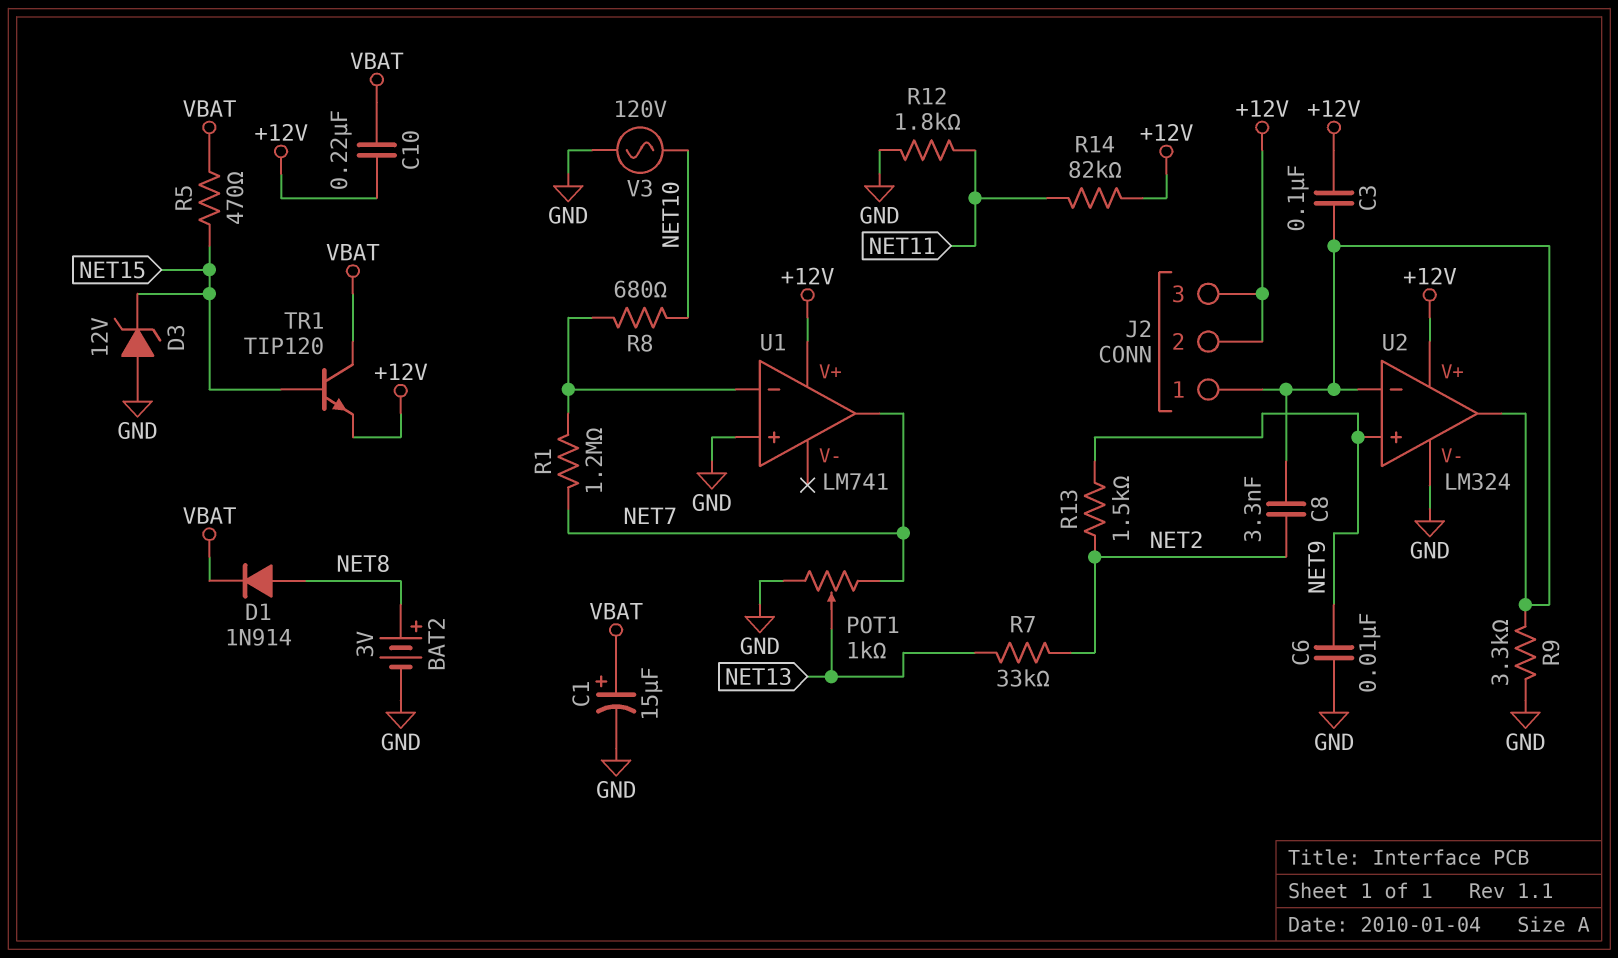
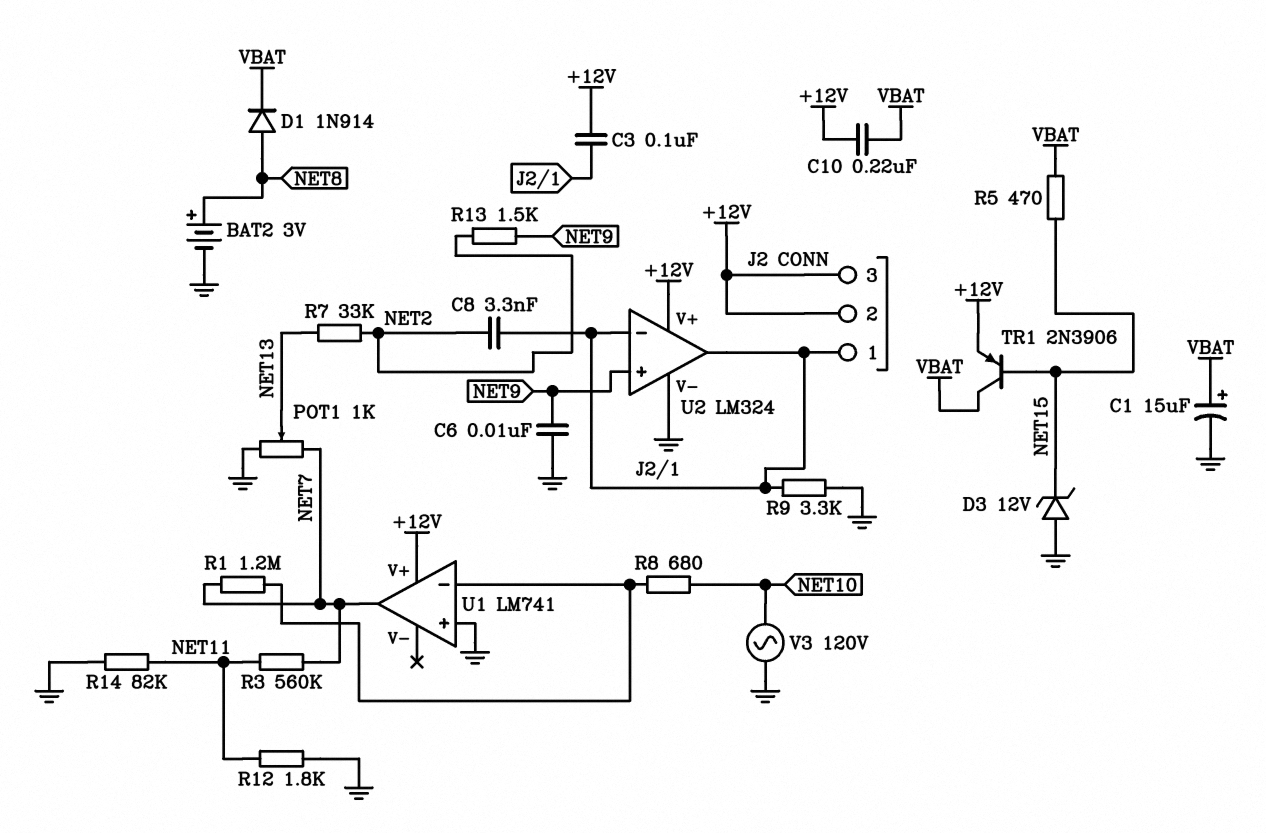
R3: none -> 560k (NET7, NET11)
R14: 82k (+12V, NET11) -> 82k (GND, NET11)
TR1: NPN TIP120 (B NET15, C VBAT, E +12V) -> PNP 2N3906 (B NET15, C VBAT, E +12V)

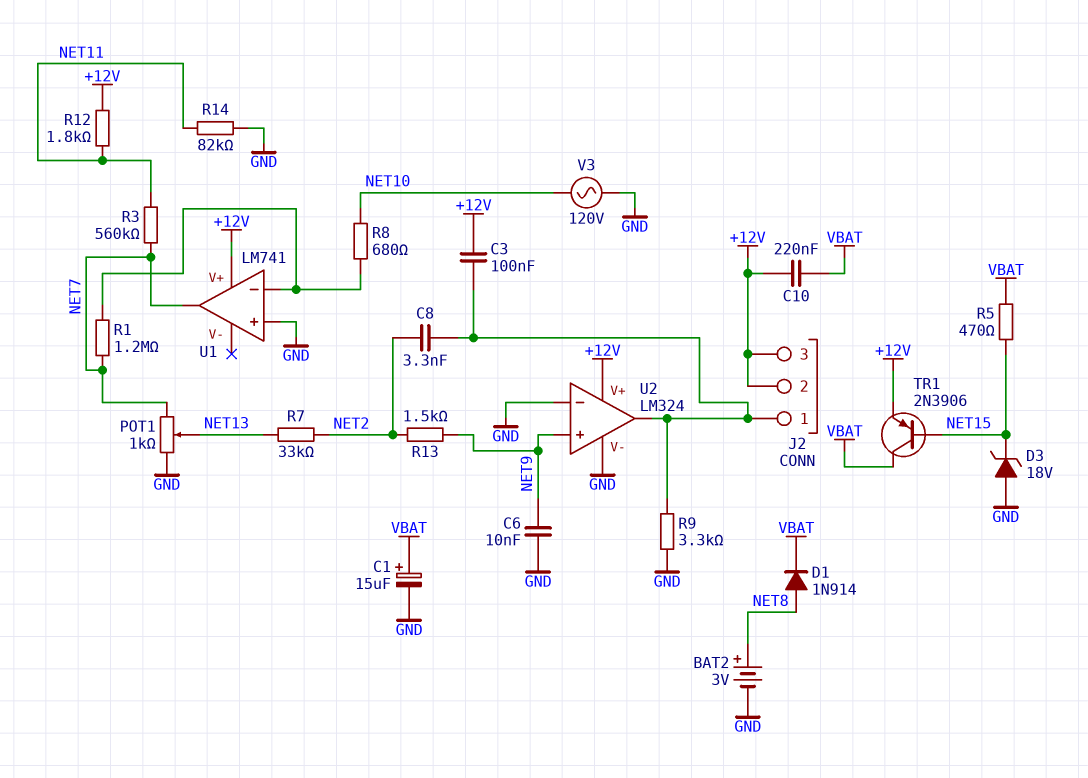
D3: zener 12V (A GND, K NET15) -> zener 18V (A GND, K NET15)
R12: 1.8k (GND, NET11) -> 1.8k (+12V, NET11)
U2 pin in-: J2/1 -> GND

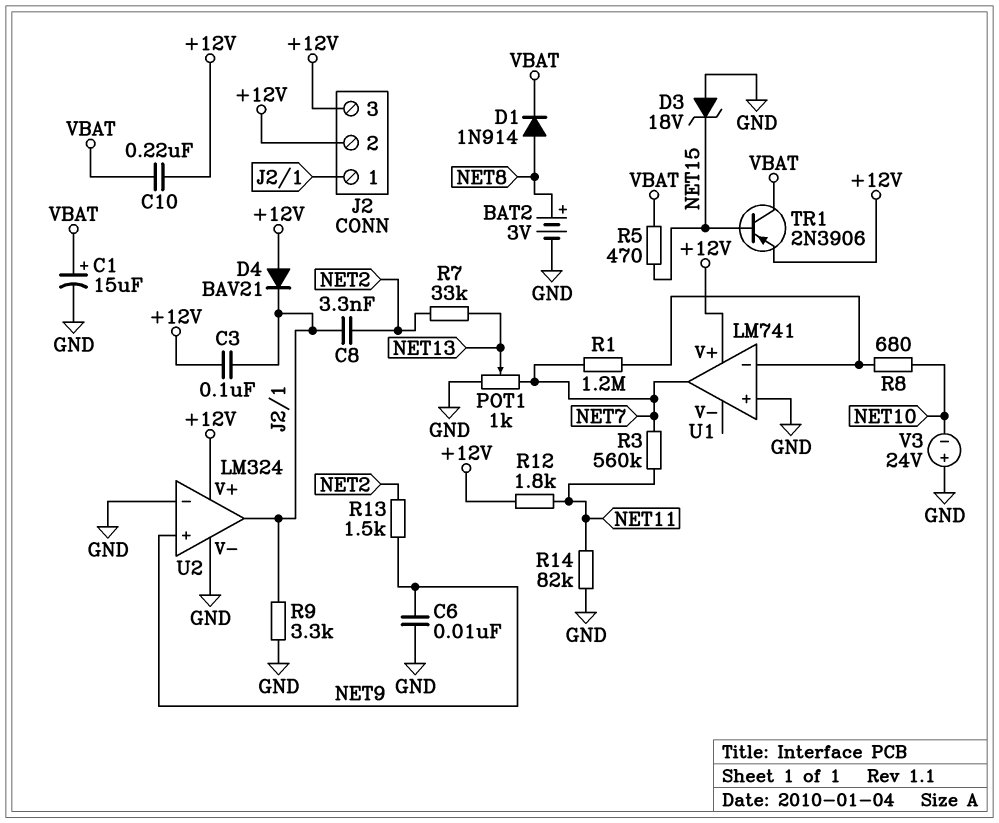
D4: none -> diode BAV21 (A +12V, K J2/1)
V3: AC 120V (GND, NET10) -> 24V (plus GND, minus NET10)

